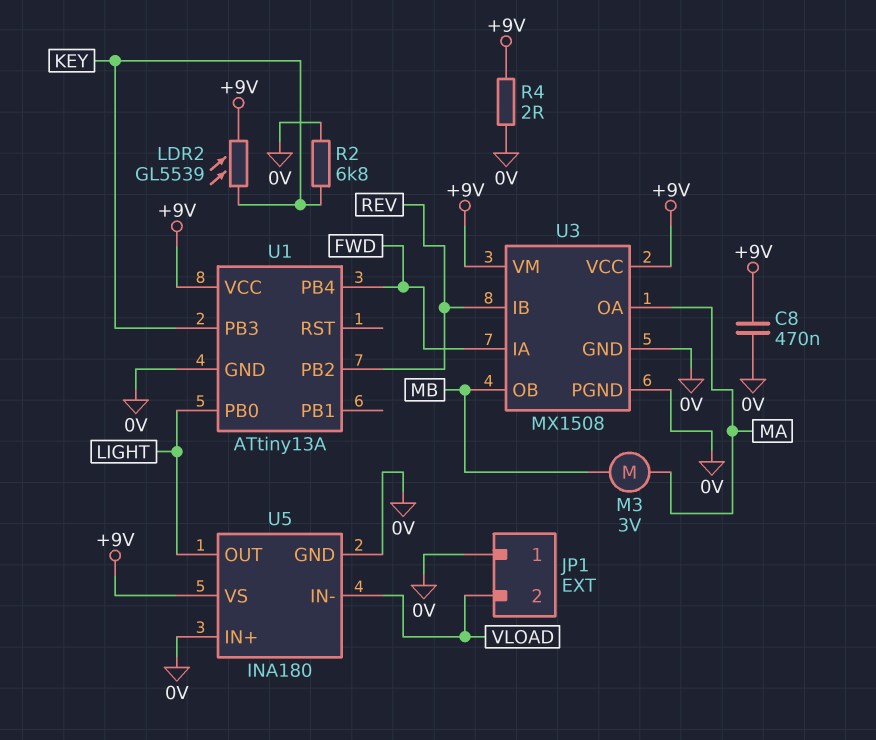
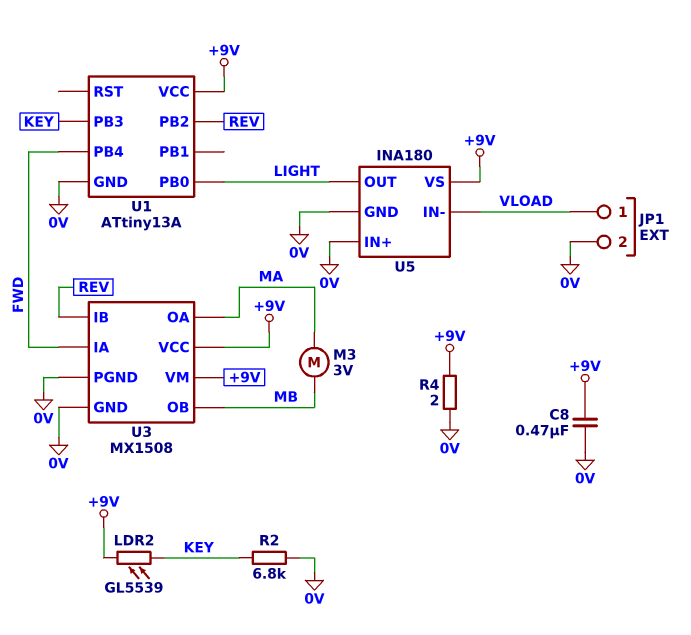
JP1 pin 1: 0V -> VLOAD
JP1 pin 2: VLOAD -> 0V

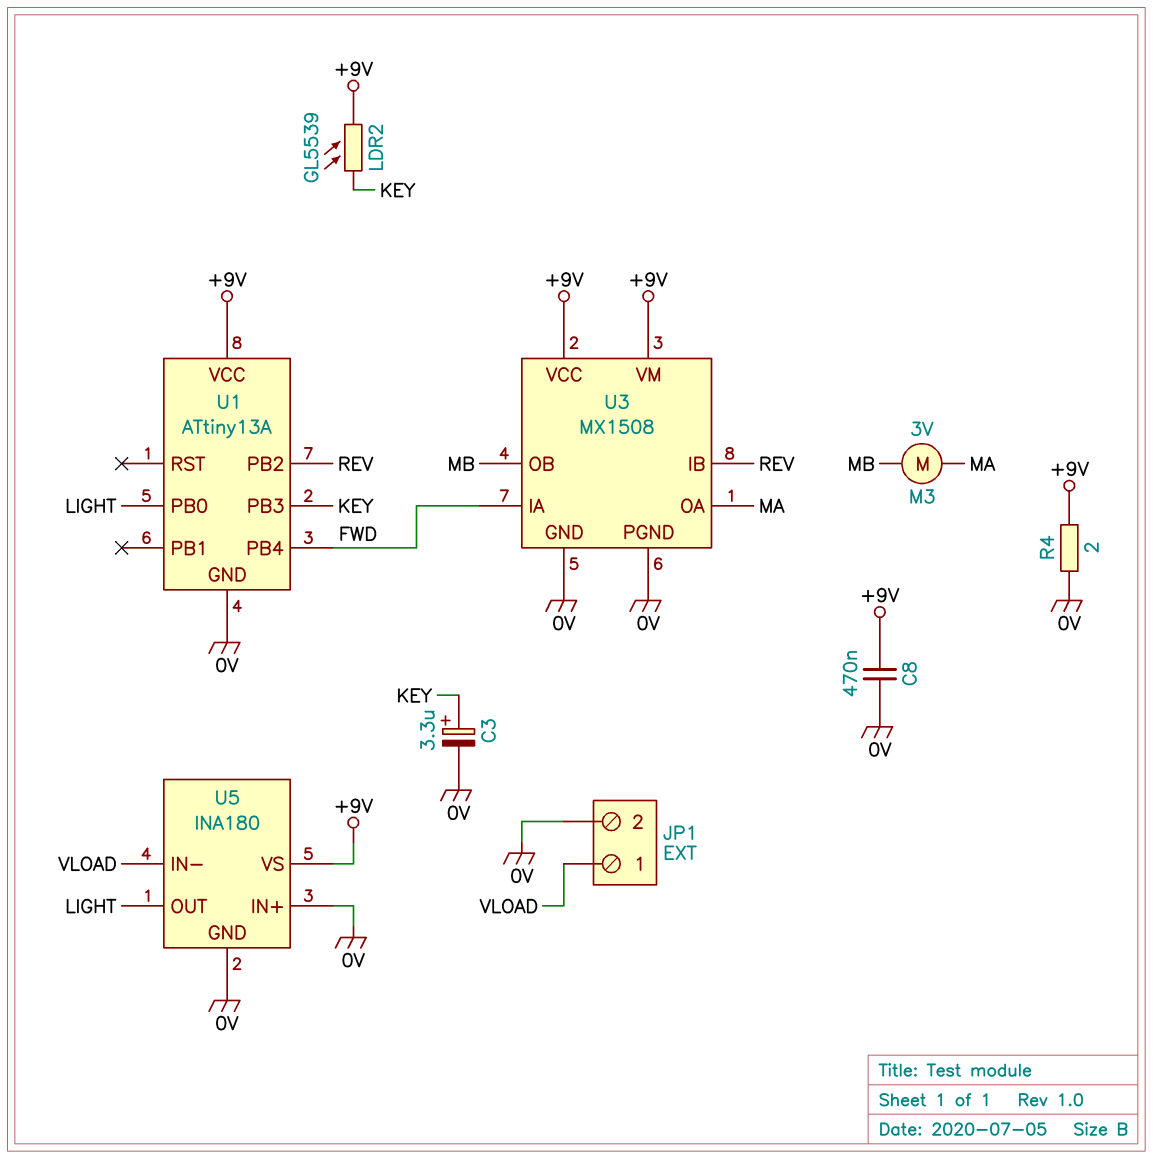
C3: none -> 3.3uF (plus KEY, minus 0V)
R2: 6.8k (0V, KEY) -> none

